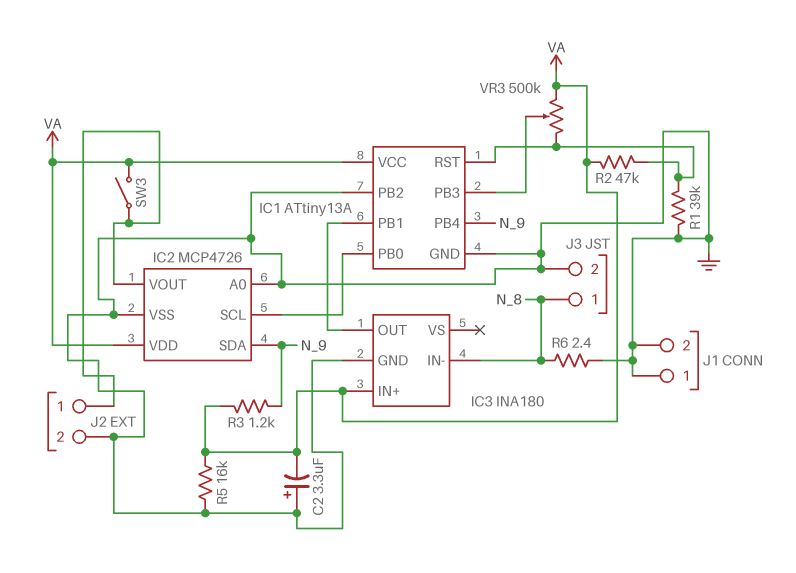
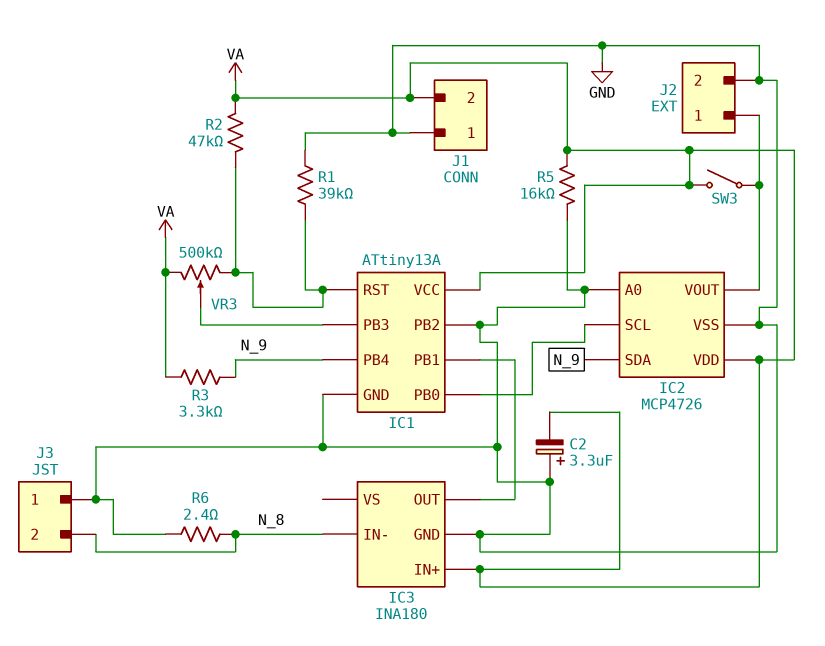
J1 pin 2: GND -> VA
J3 pin 1: N_8 -> GND
J3 pin 2: GND -> N_8
R3: 1.2k (N_9, VA) -> 3.3k (N_9, VA)

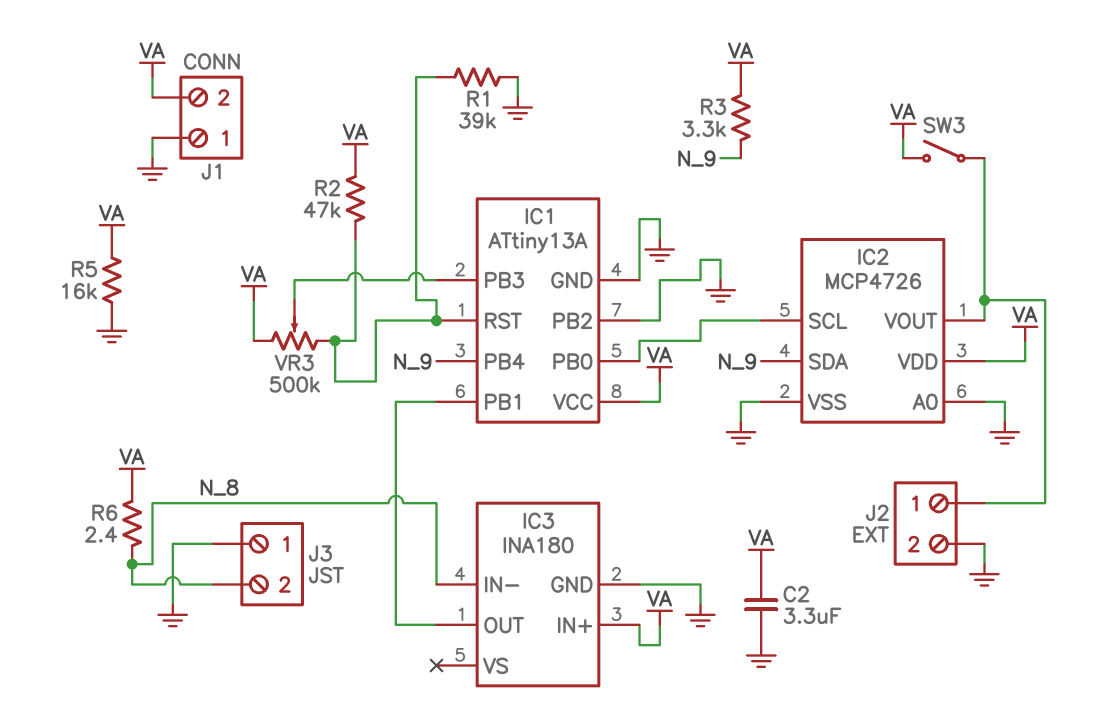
C2: 3.3uF (plus GND, minus VA) -> 3.3uF (GND, VA)
R6: 2.4 (GND, N_8) -> 2.4 (N_8, VA)

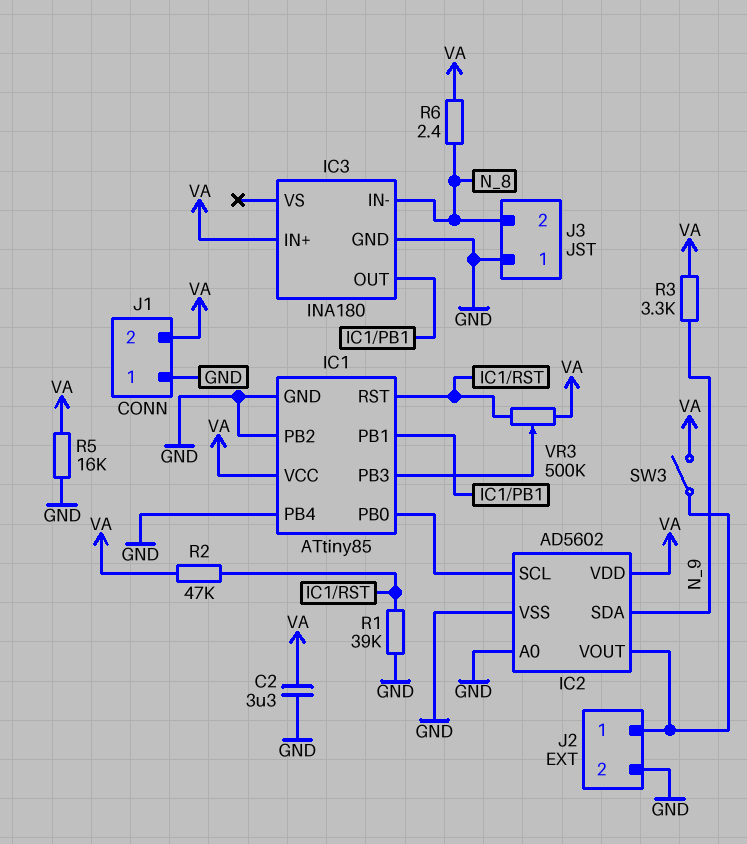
IC1: ATtiny13A -> ATtiny85
IC1 pin PB4: N_9 -> GND
IC2: MCP4726 -> AD5602

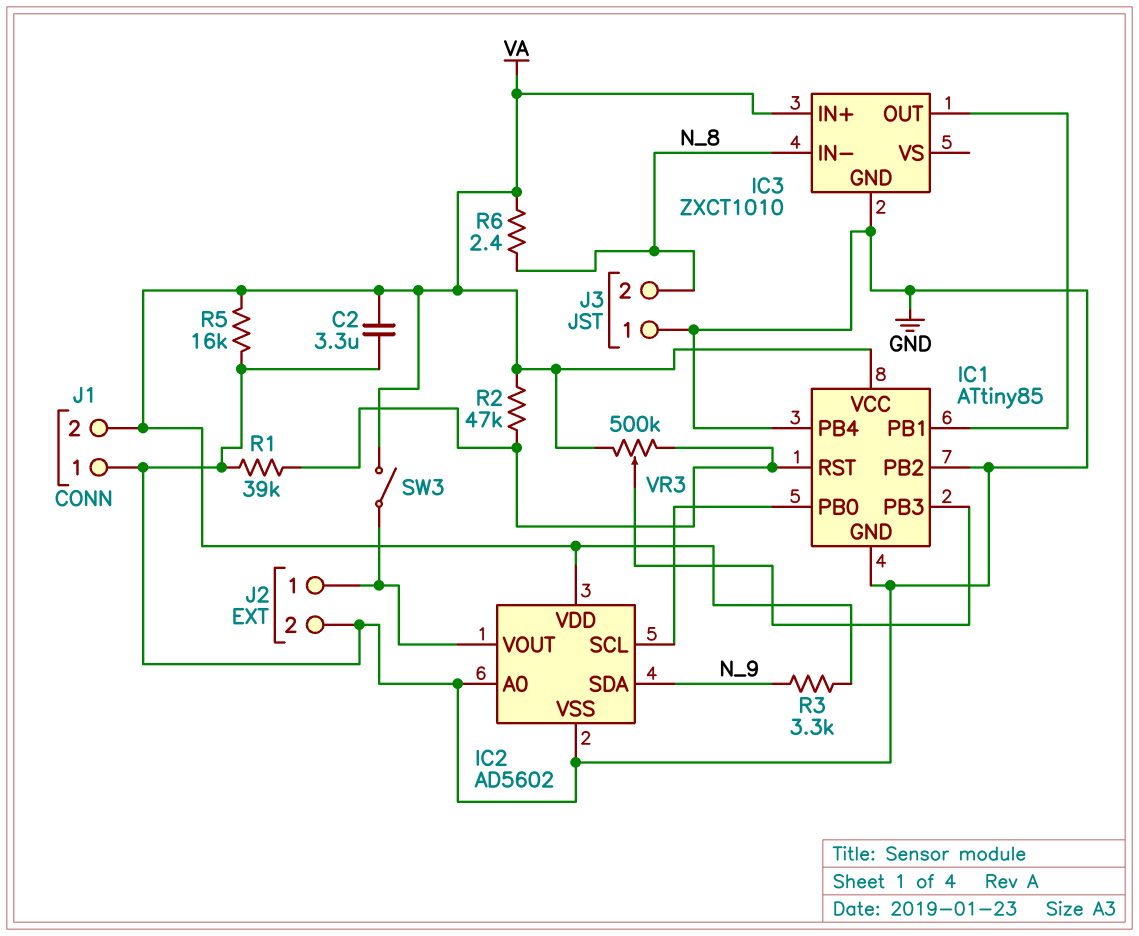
IC3: INA180 -> ZXCT1010

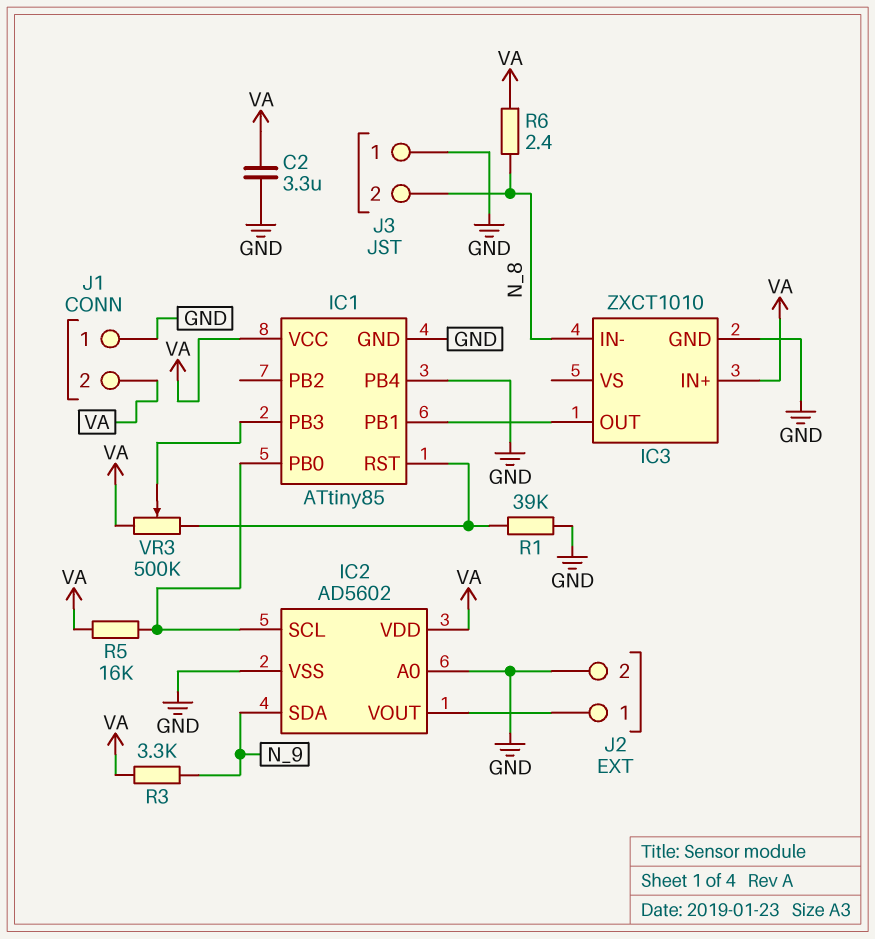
IC1 pin PB2: GND -> none
R2: 47k (IC1/RST, VA) -> none
R5: 16k (GND, VA) -> 16k (IC1/PB0, VA)
SW3: switch (IC2/VOUT, VA) -> none

